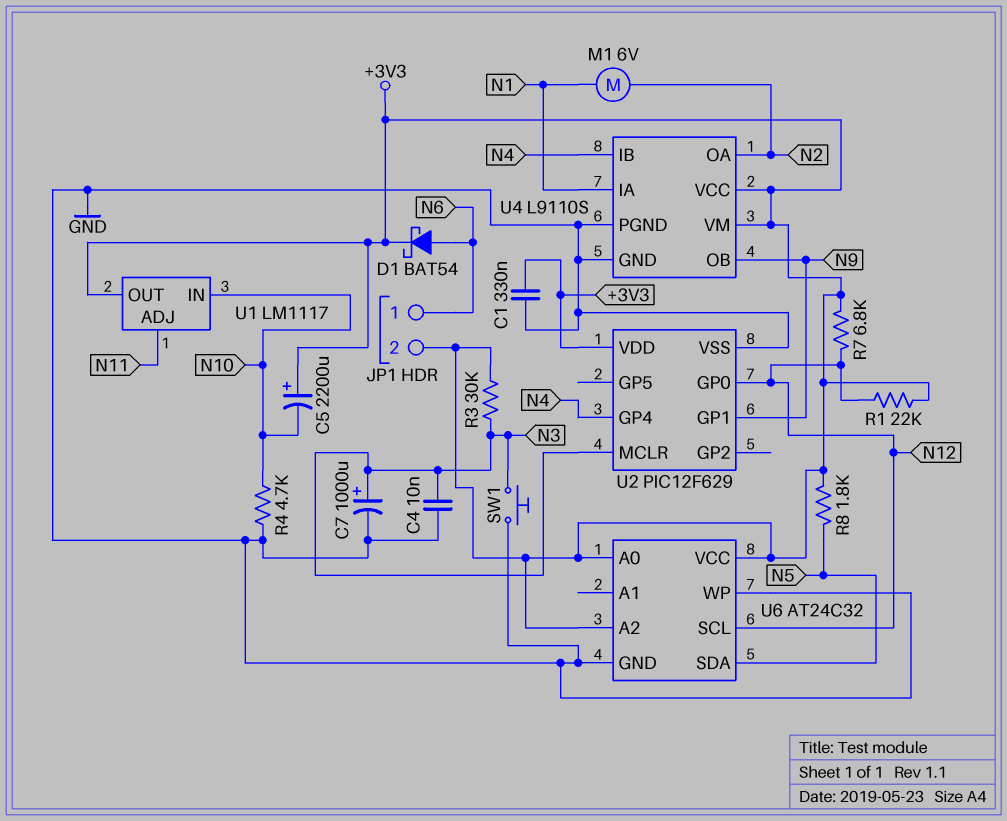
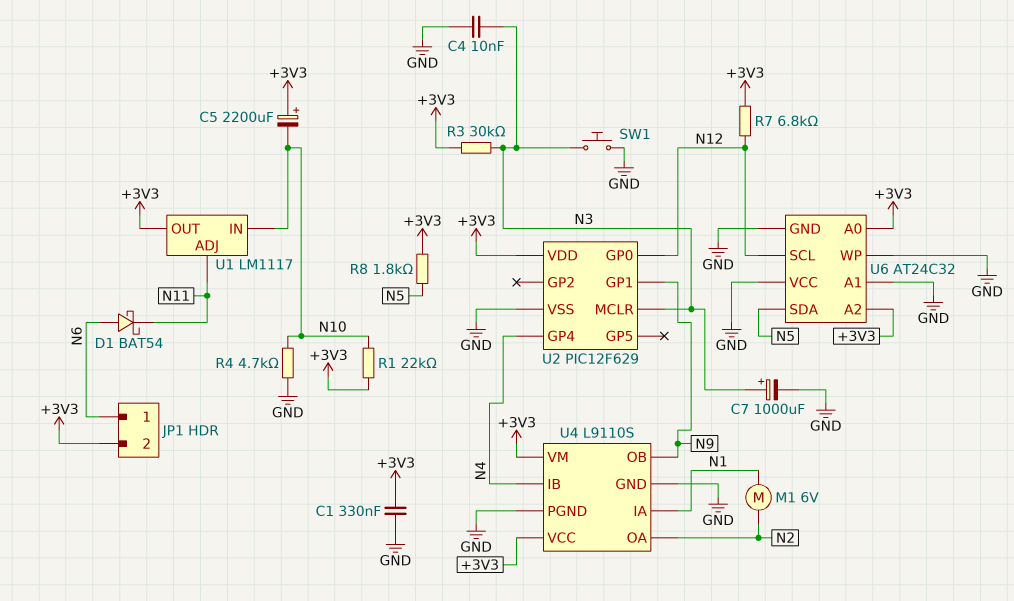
D1: schottky BAT54 (A N6, K +3V3) -> schottky BAT54 (A N6, K N11)
R1: 22k (+3V3, N12) -> 22k (+3V3, N10)
U6 pin A1: none -> GND
U6 pin VCC: +3V3 -> GND

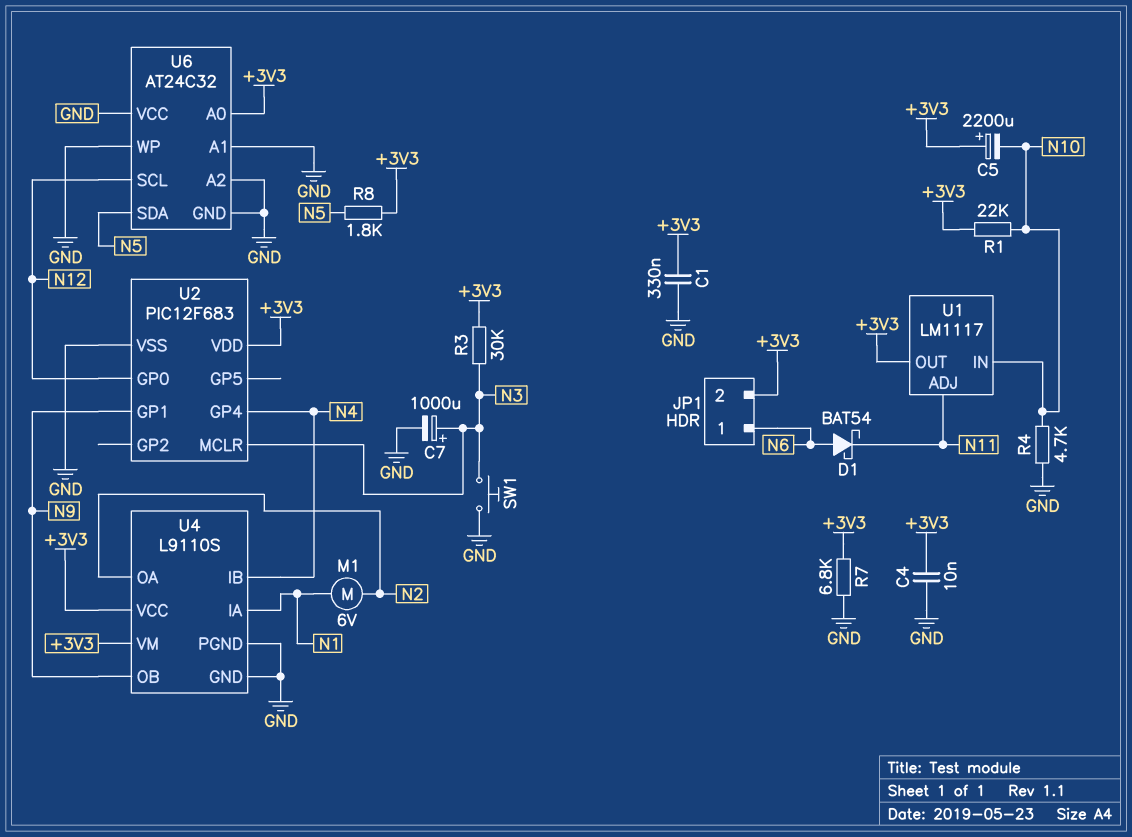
C4: 10nF (GND, N3) -> 10nF (+3V3, GND)
R7: 6.8k (+3V3, N12) -> 6.8k (+3V3, GND)
U2: PIC12F629 -> PIC12F683
U6 pin A2: +3V3 -> GND

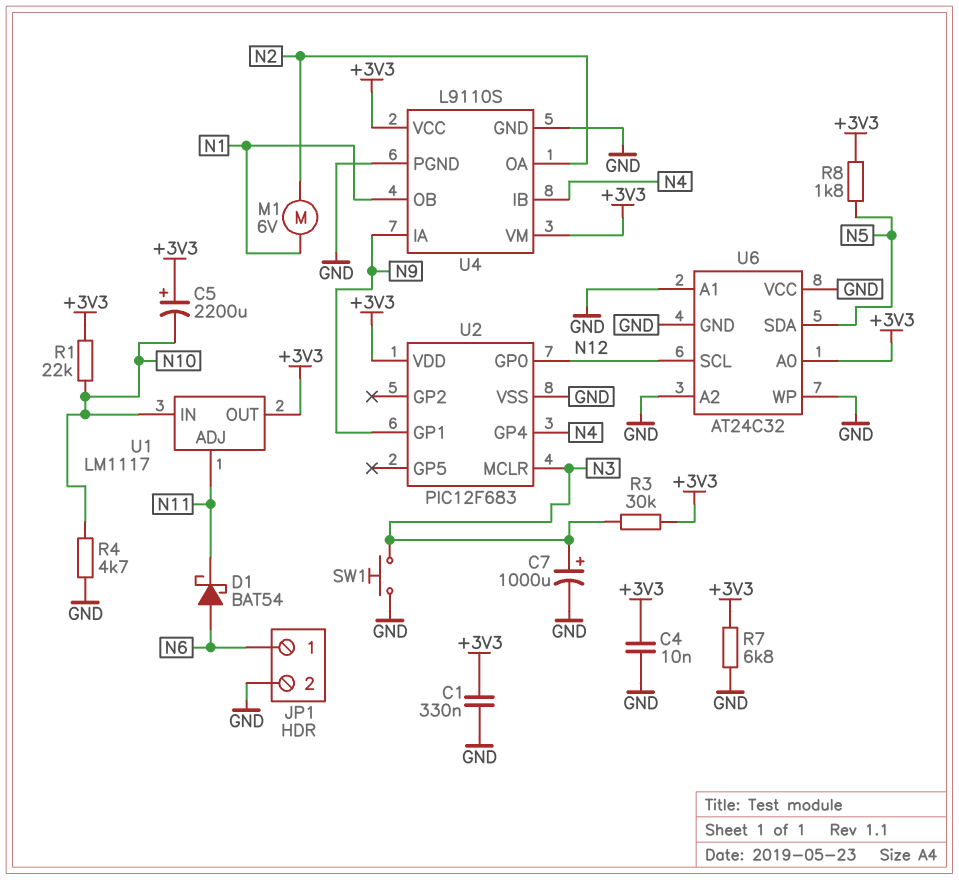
JP1 pin 2: +3V3 -> GND
U4 pin IA: N1 -> N9
U4 pin OB: N9 -> N1

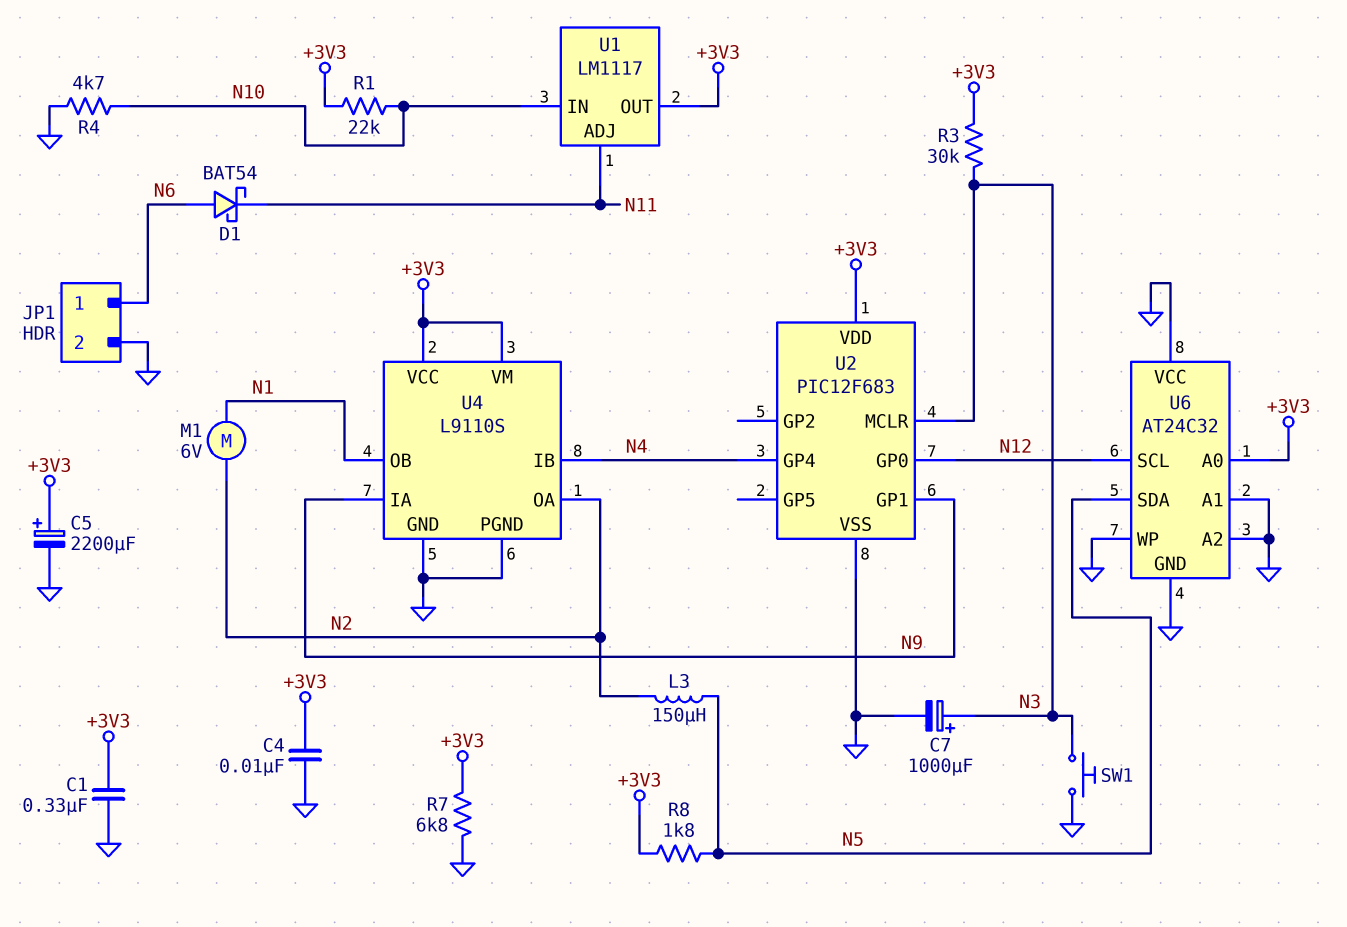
C5: 2200uF (plus +3V3, minus N10) -> 2200uF (plus +3V3, minus GND)
L3: none -> 150uH (N2, N5)

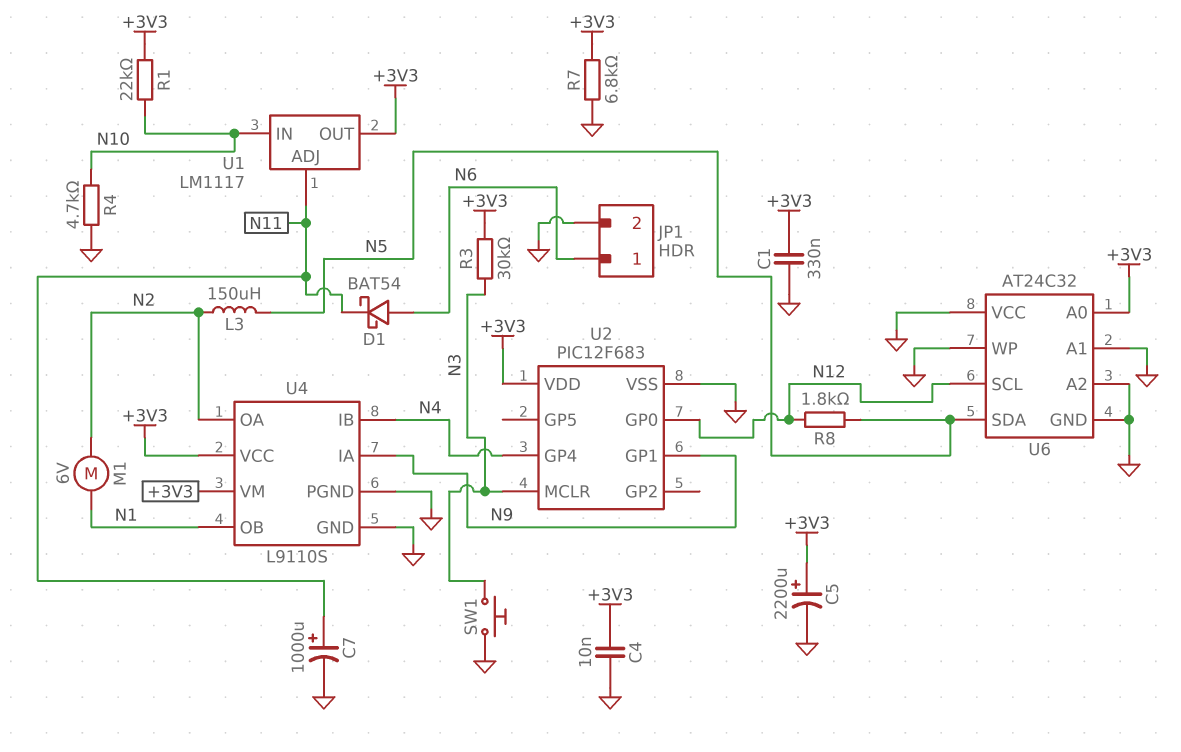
C7: 1000uF (plus N3, minus GND) -> 1000uF (plus N11, minus GND)
R8: 1.8k (+3V3, N5) -> 1.8k (N5, N12)

